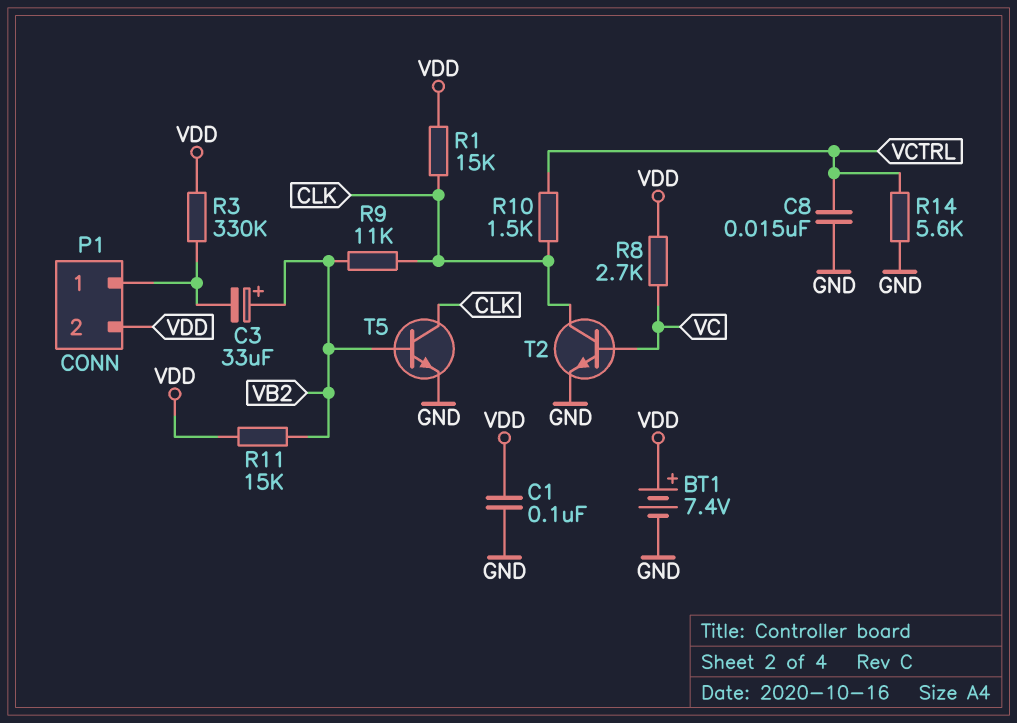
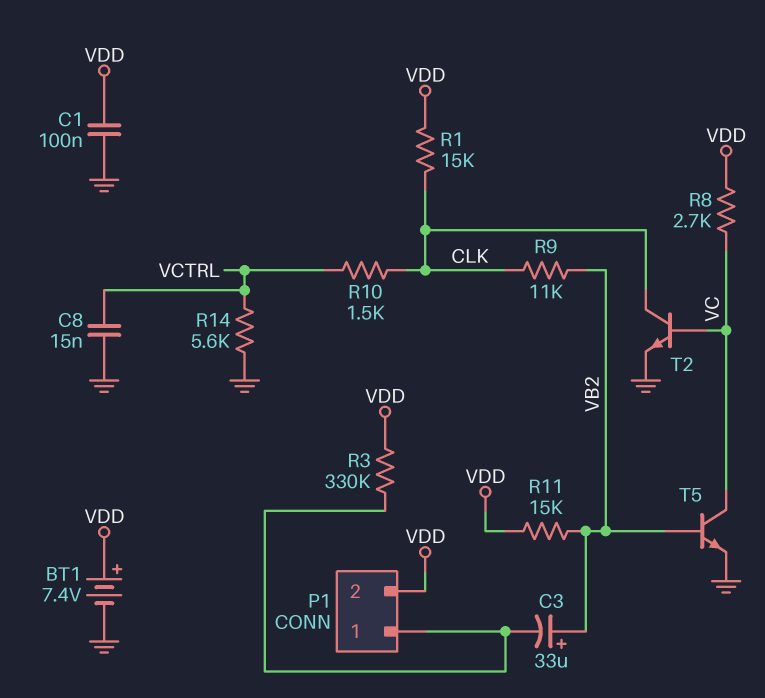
T5: NPN (B VB2, C CLK, E GND) -> NPN (B VB2, C VC, E GND)

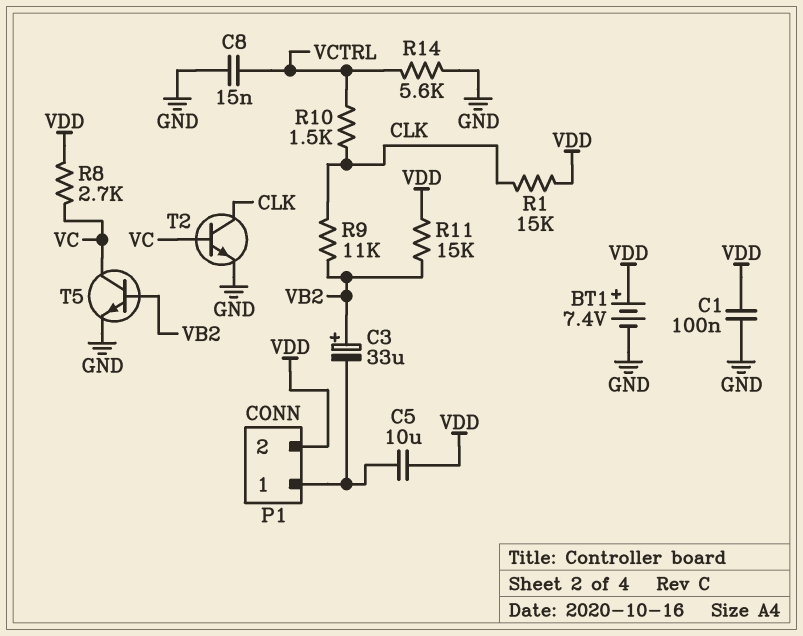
C5: none -> 10uF (P1/1, VDD)
R3: 330k (P1/1, VDD) -> none

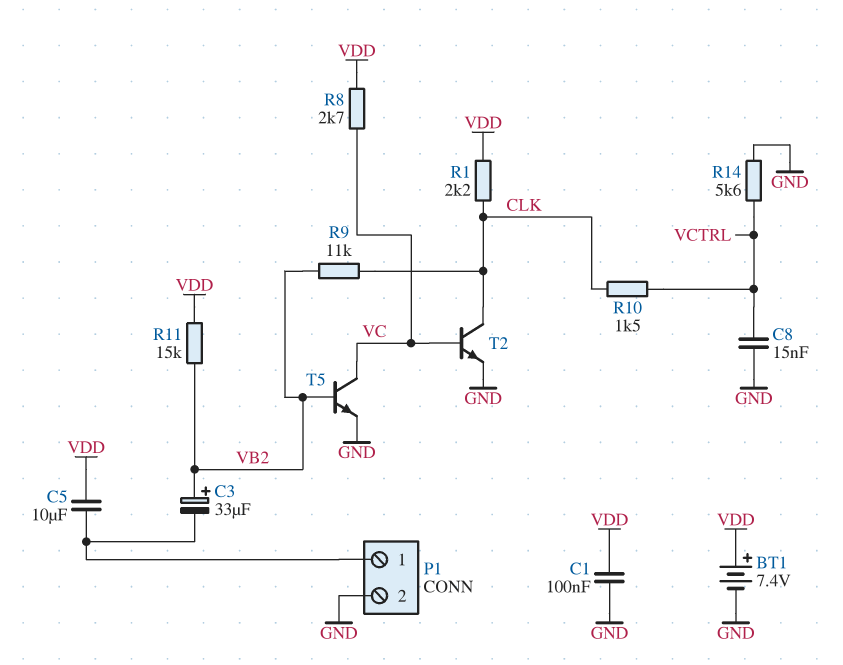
P1 pin 2: VDD -> GND
R1: 15k (CLK, VDD) -> 2.2k (CLK, VDD)

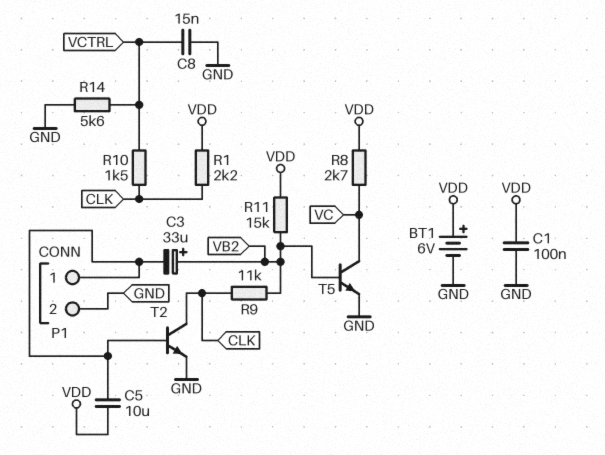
BT1: 7.4V (plus VDD, minus GND) -> 6V (plus VDD, minus GND)
T2: NPN (B VC, C CLK, E GND) -> NPN (B P1/1, C CLK, E GND)

